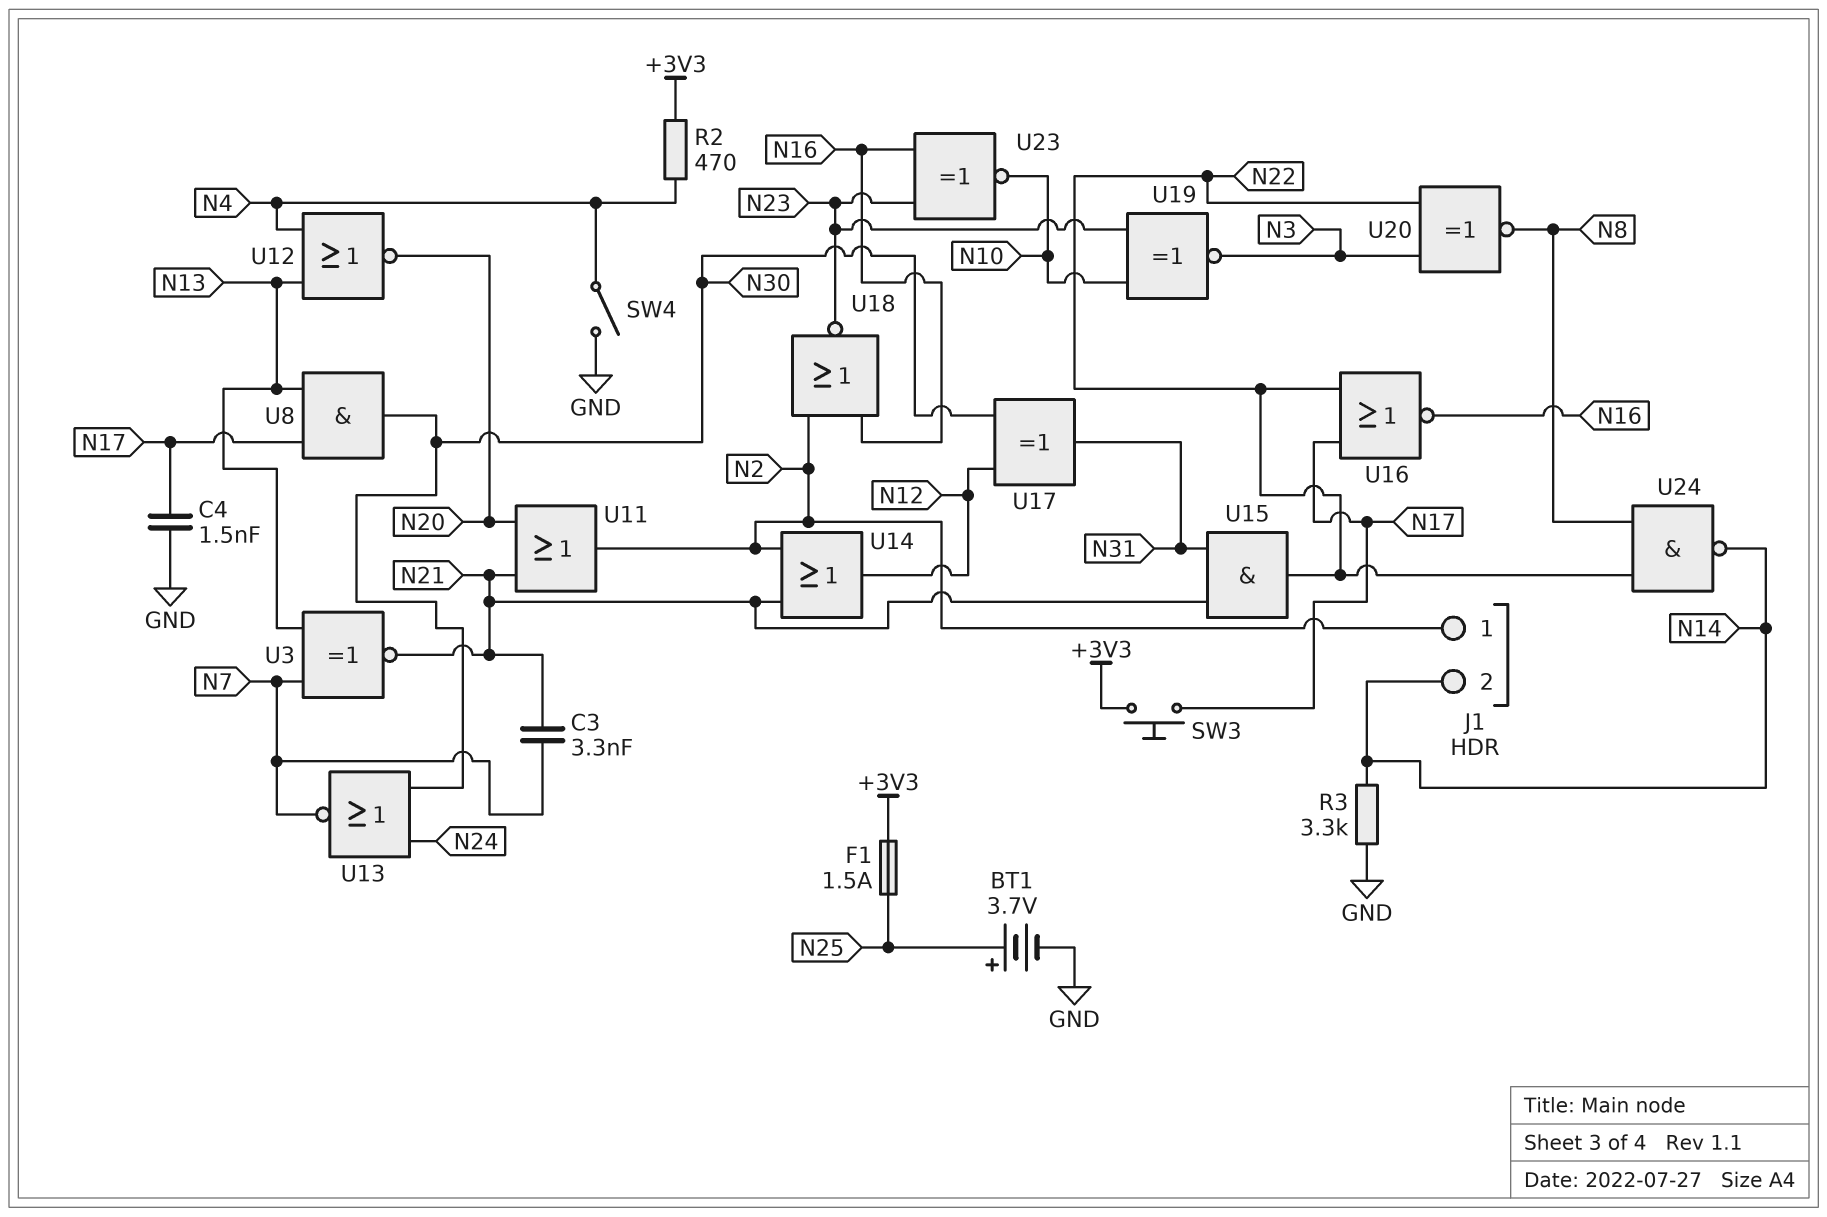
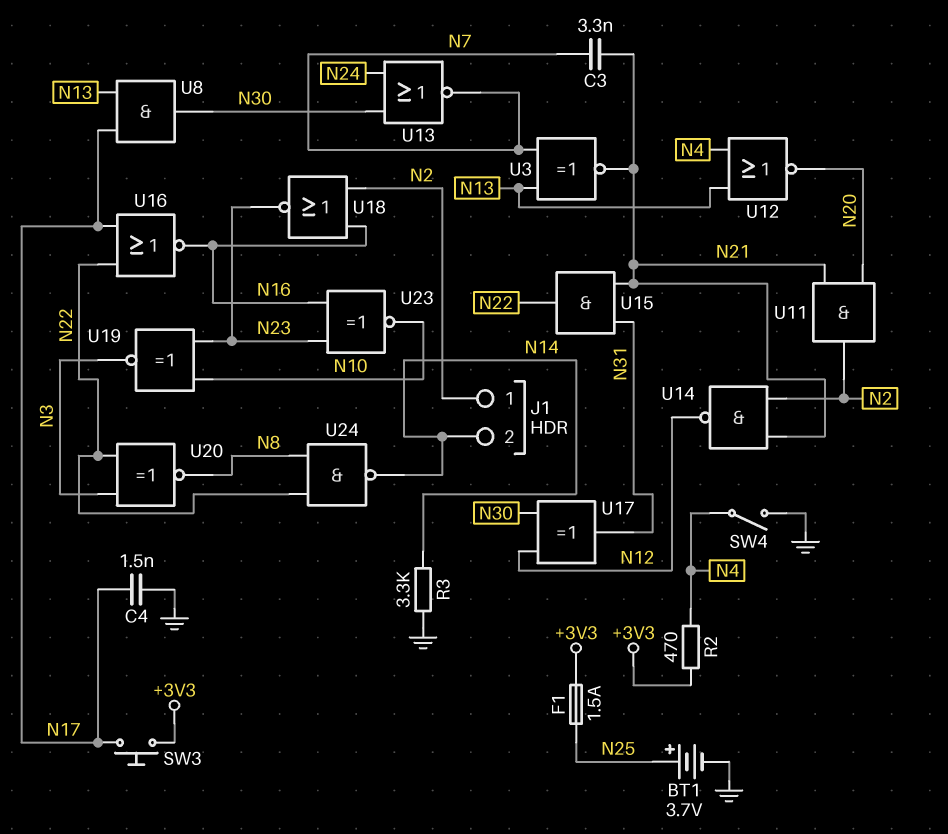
U11: OR (in N20, in N21, out N2) -> AND (in N20, in N21, out N2)
U14: OR (in N2, in N21, out N12) -> NAND (in N2, in N21, out N12)

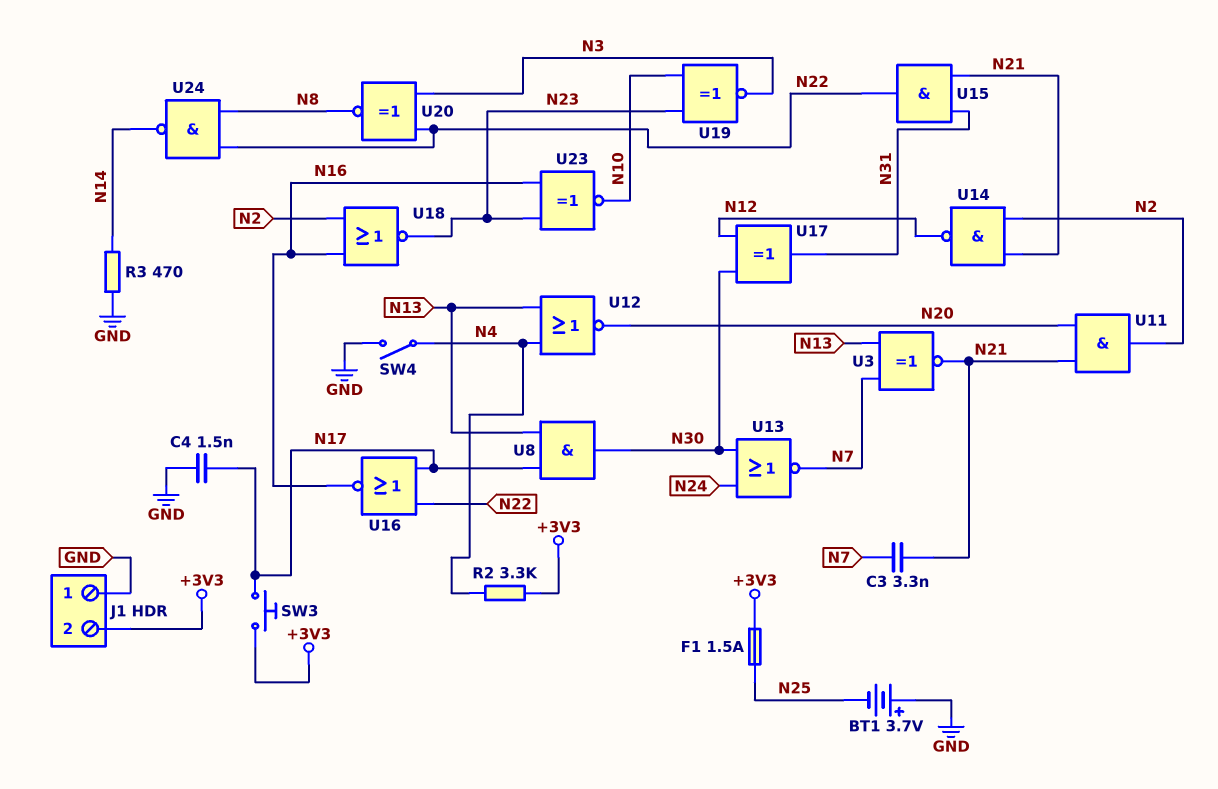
BT1: 3.7V (plus N25, minus GND) -> 3.7V (plus GND, minus N25)
J1 pin 1: N2 -> GND
J1 pin 2: N14 -> +3V3
R2: 470 (+3V3, N4) -> 3.3k (+3V3, N4)
R3: 3.3k (GND, N14) -> 470 (GND, N14)

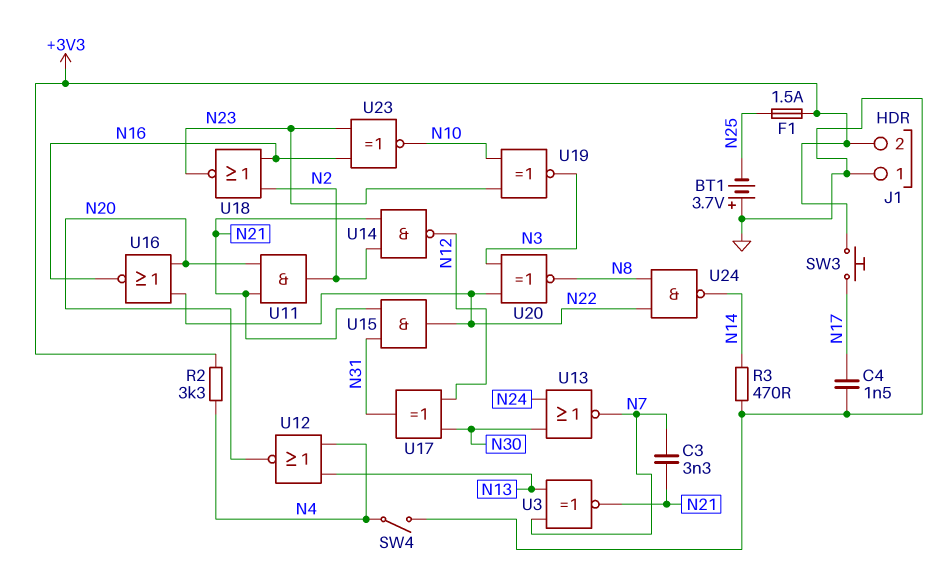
U8: AND (in N13, in N17, out N30) -> none
U16: NOR (in N17, in N22, out N16) -> NOR (in N20, in N22, out N16)

